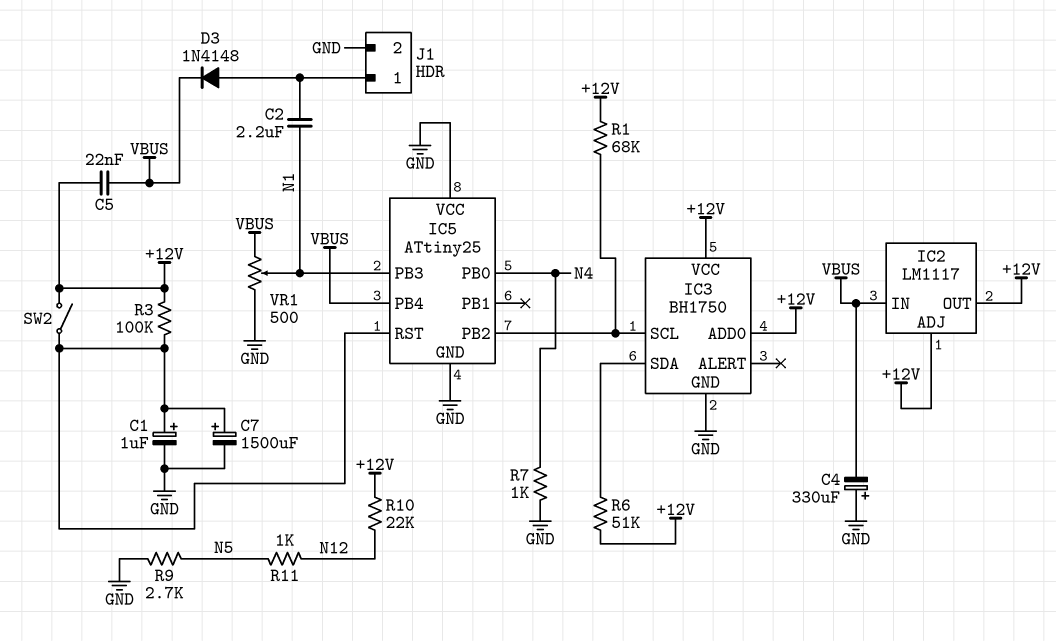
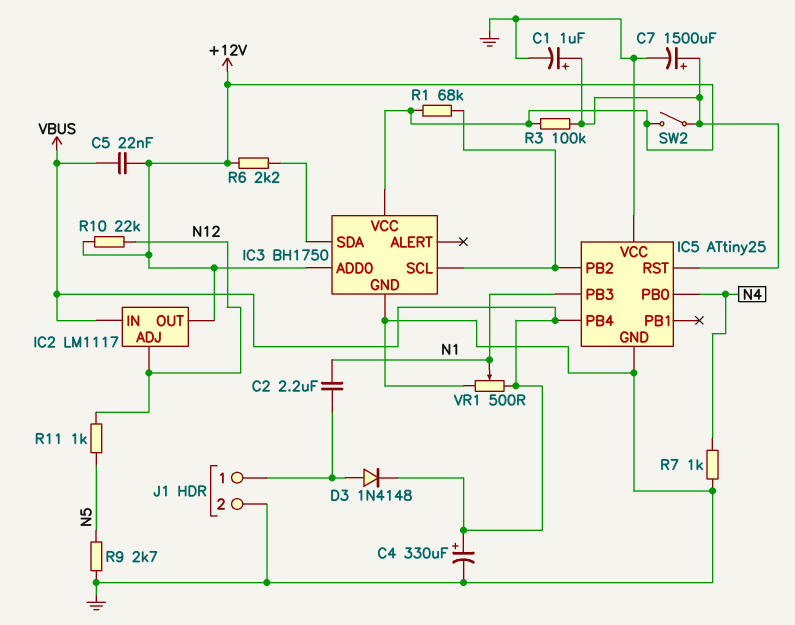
C4: 330uF (plus GND, minus VBUS) -> 330uF (plus VBUS, minus GND)
IC2 pin ADJ: +12V -> N12
R6: 51k (+12V, IC3/SDA) -> 2.2k (+12V, IC3/SDA)

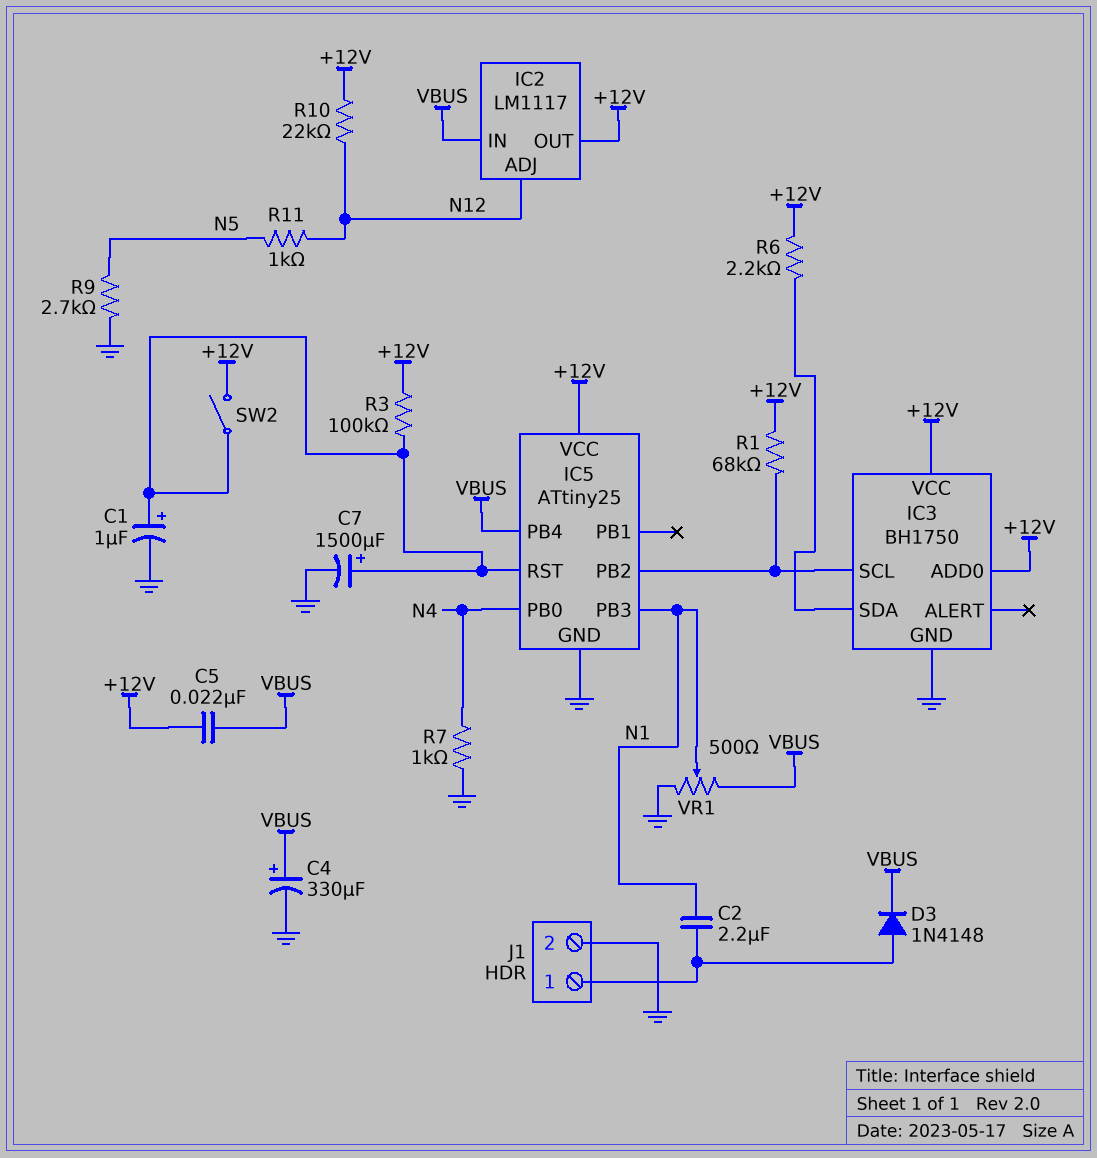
IC5 pin VCC: GND -> +12V

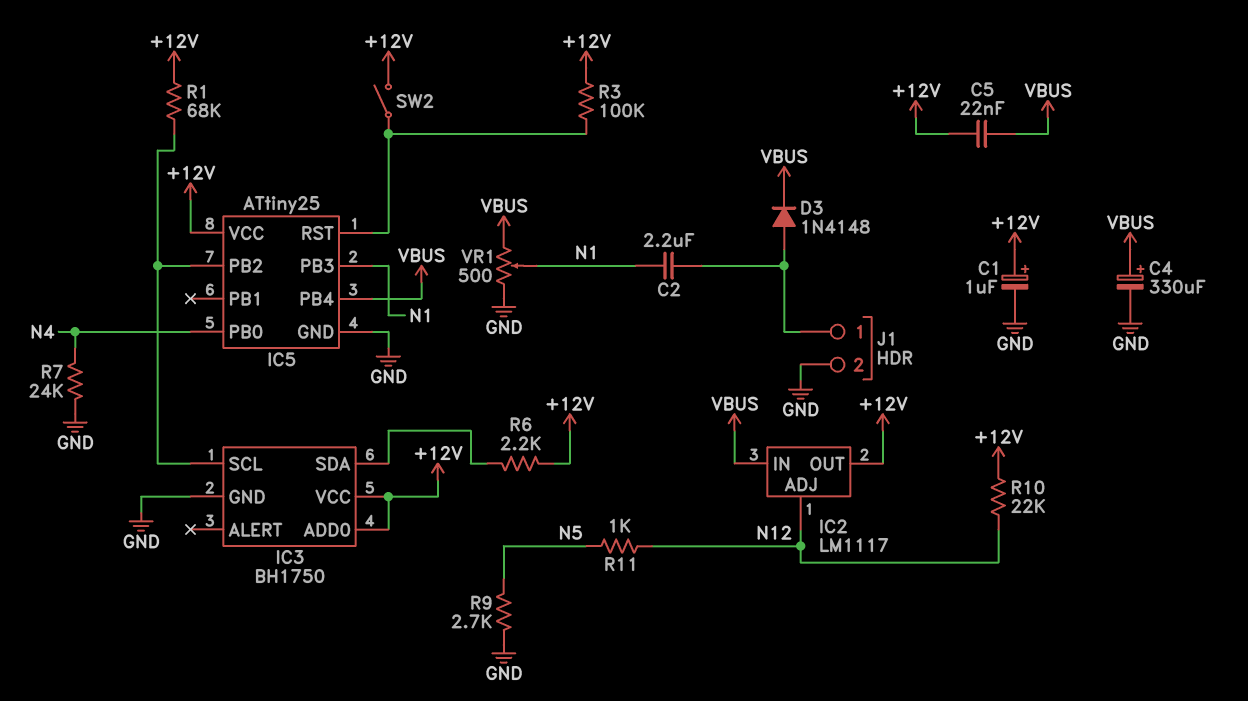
C1: 1uF (plus IC5/RST, minus GND) -> 1uF (plus +12V, minus GND)
C7: 1500uF (plus IC5/RST, minus GND) -> none
R7: 1k (GND, N4) -> 24k (GND, N4)

